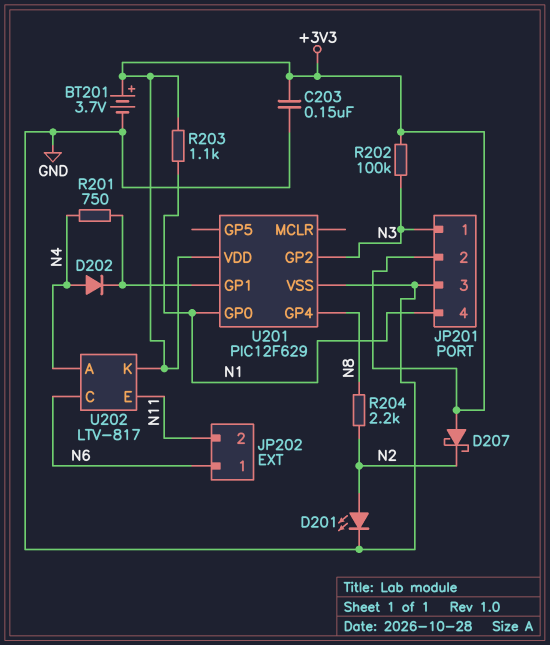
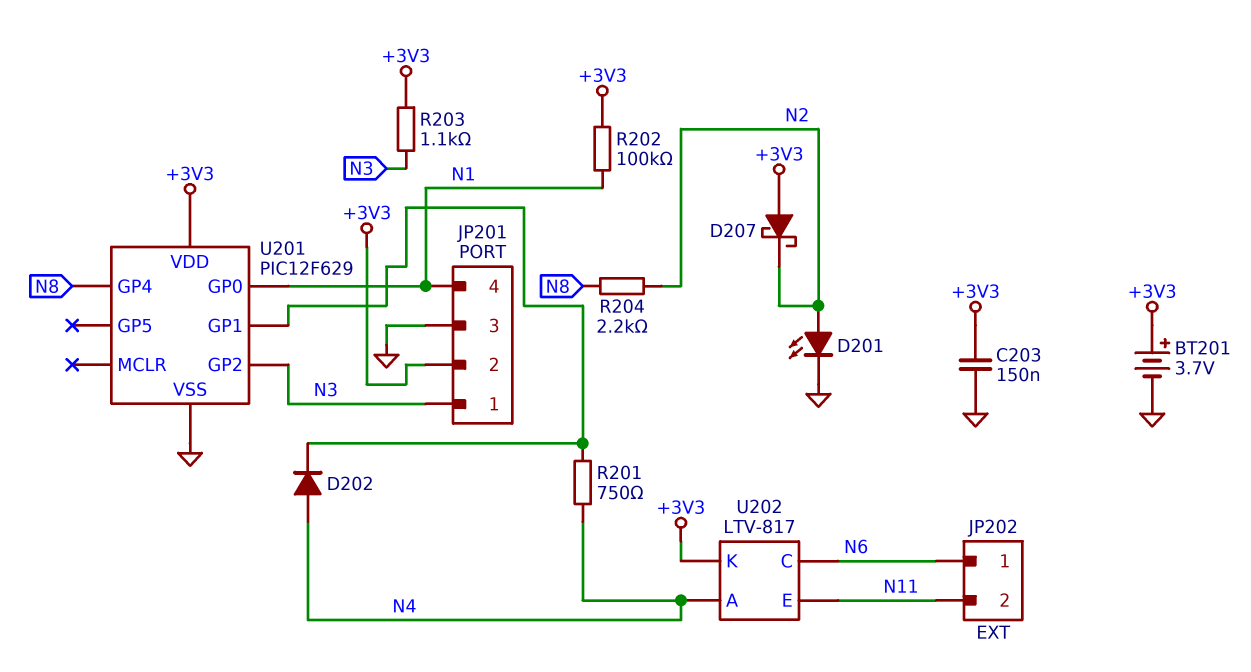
R202: 100k (+3V3, N3) -> 100k (+3V3, N1)
R203: 1.1k (+3V3, N1) -> 1.1k (+3V3, N3)

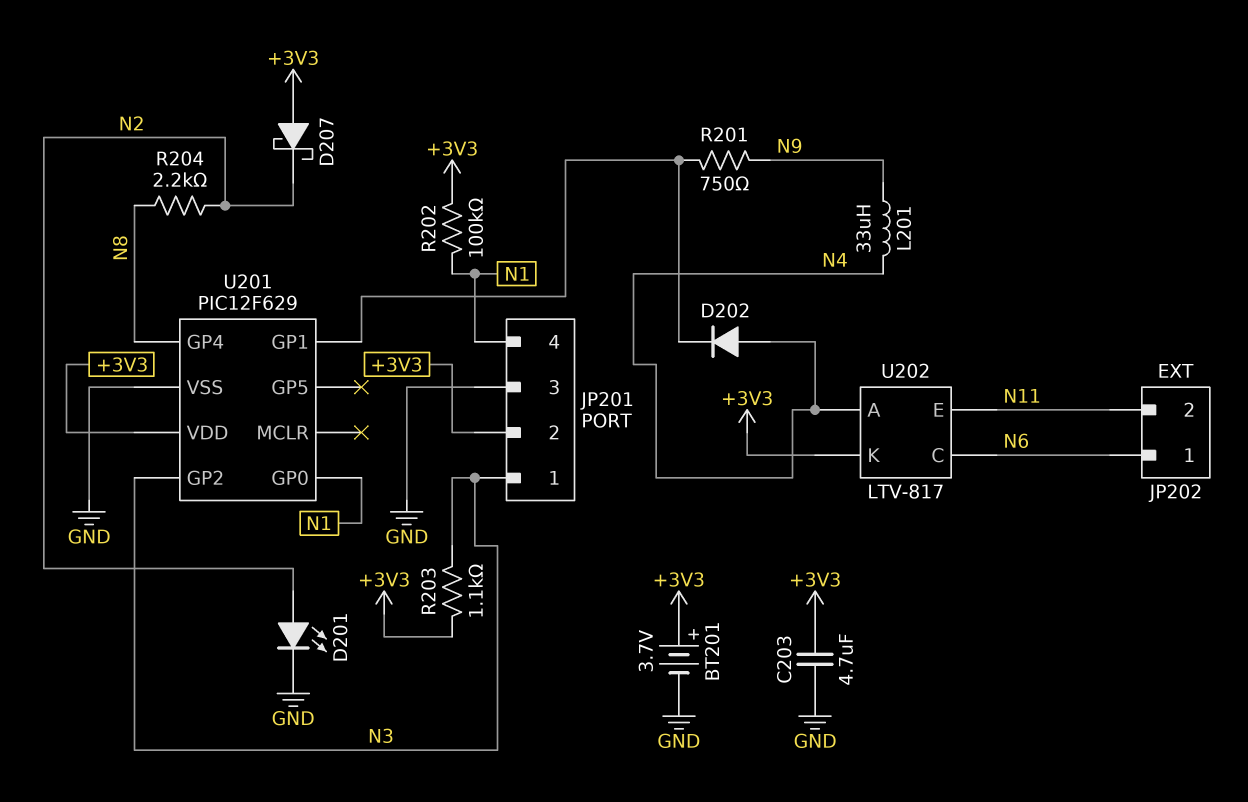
C203: 150nF (+3V3, GND) -> 4.7uF (+3V3, GND)
L201: none -> 33uH (N4, N9)
R201: 750 (N4, U201/GP1) -> 750 (N9, U201/GP1)

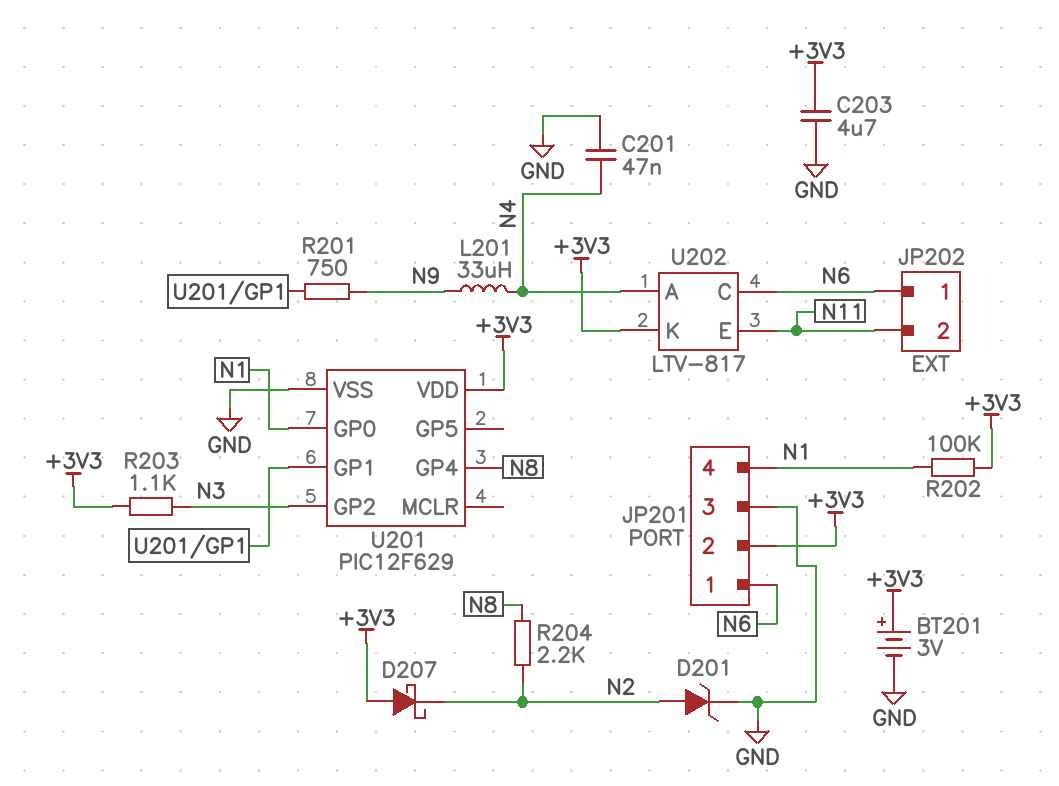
BT201: 3.7V (plus +3V3, minus GND) -> 3V (plus +3V3, minus GND)
C201: none -> 47nF (GND, N4)
D201: LED (A N2, K GND) -> zener (A N2, K GND)
D202: diode (A N4, K U201/GP1) -> none
JP201 pin 1: N3 -> N6

